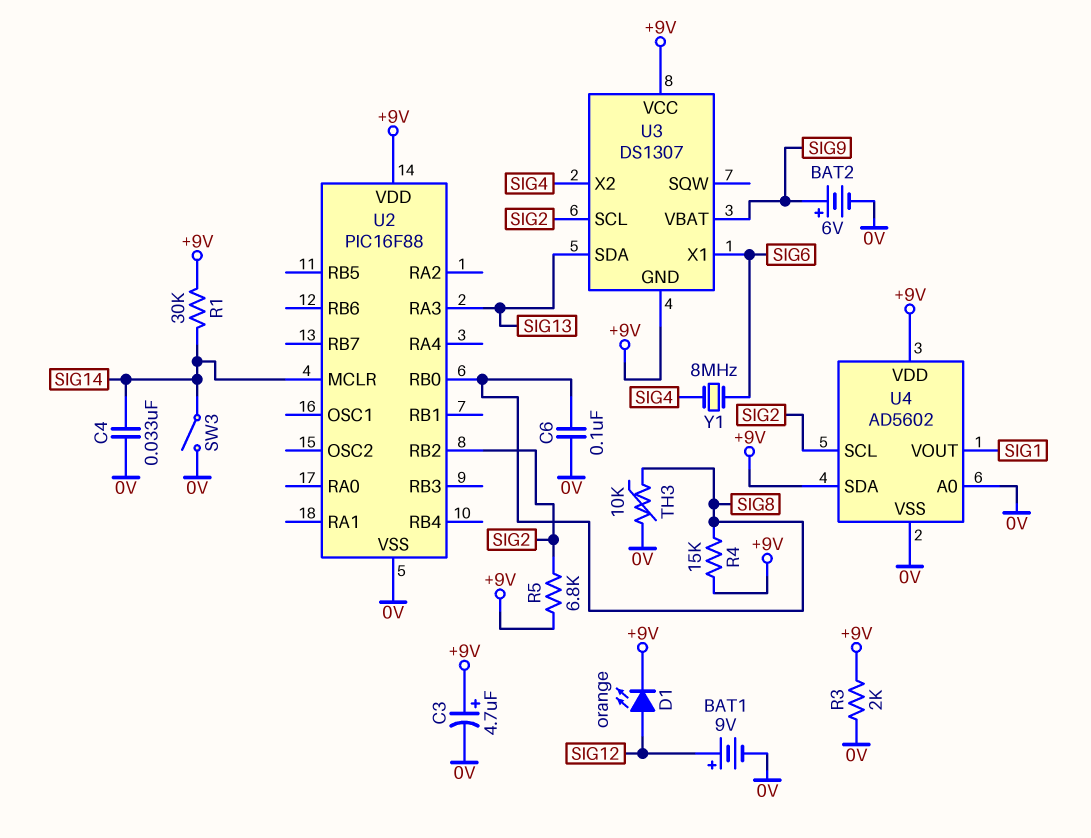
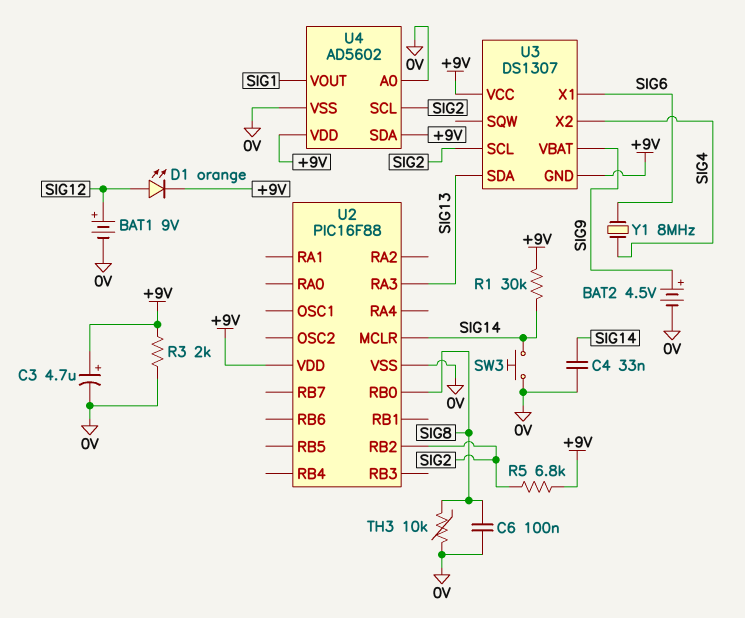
BAT2: 6V (plus SIG9, minus 0V) -> 4.5V (plus SIG9, minus 0V)
R4: 15k (+9V, SIG8) -> none
SW3: switch (0V, SIG14) -> button (0V, SIG14)

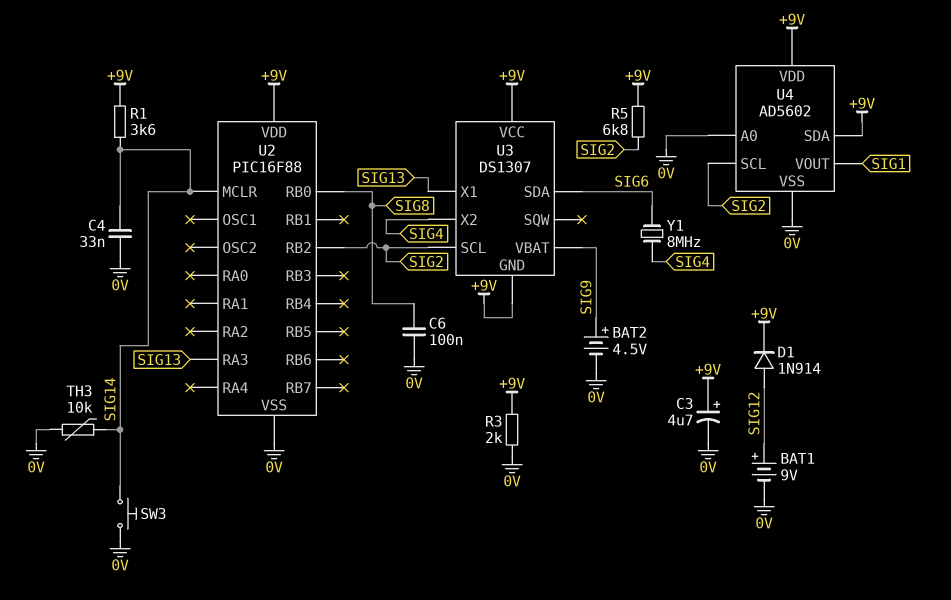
D1: LED orange (A SIG12, K +9V) -> diode 1N914 (A SIG12, K +9V)
R1: 30k (+9V, SIG14) -> 3.6k (+9V, SIG14)
TH3: 10k (0V, SIG8) -> 10k (0V, SIG14)
U3 pin SDA: SIG13 -> SIG6
U3 pin X1: SIG6 -> SIG13

